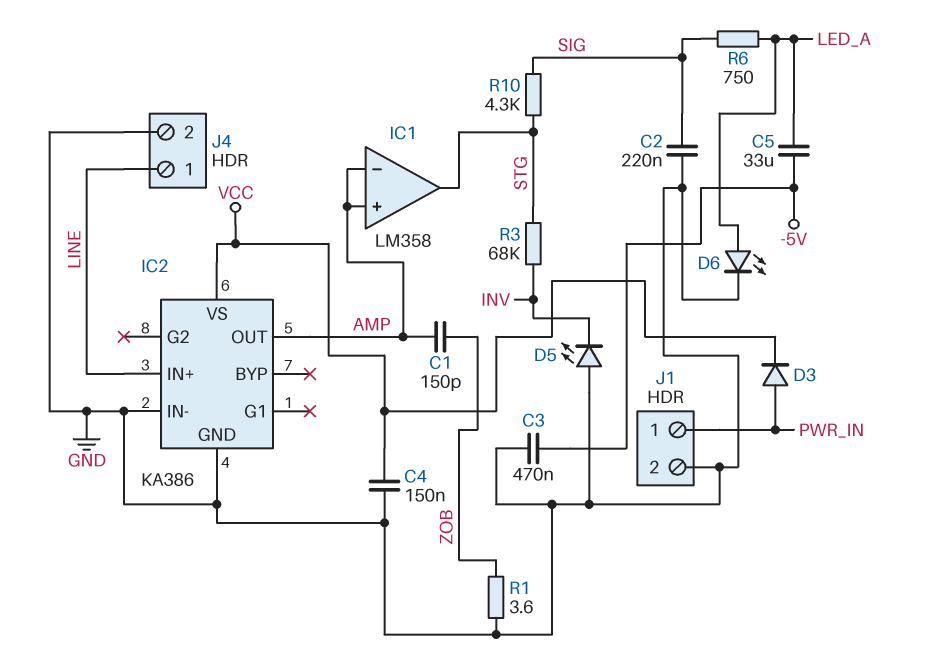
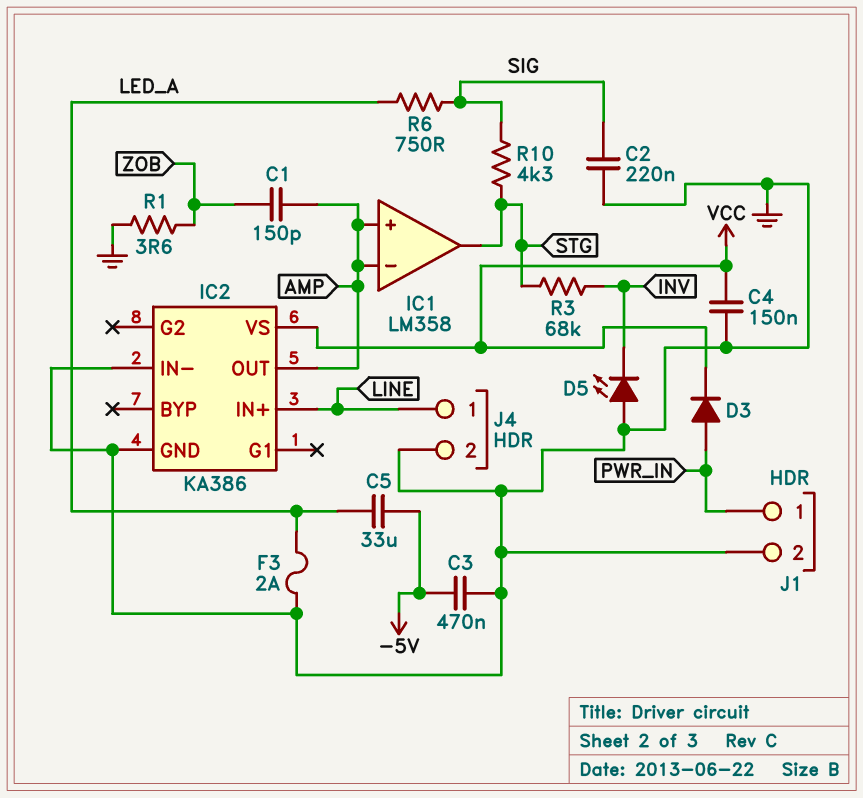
D6: LED (A LED_A, K GND) -> none
F3: none -> 2A (GND, LED_A)

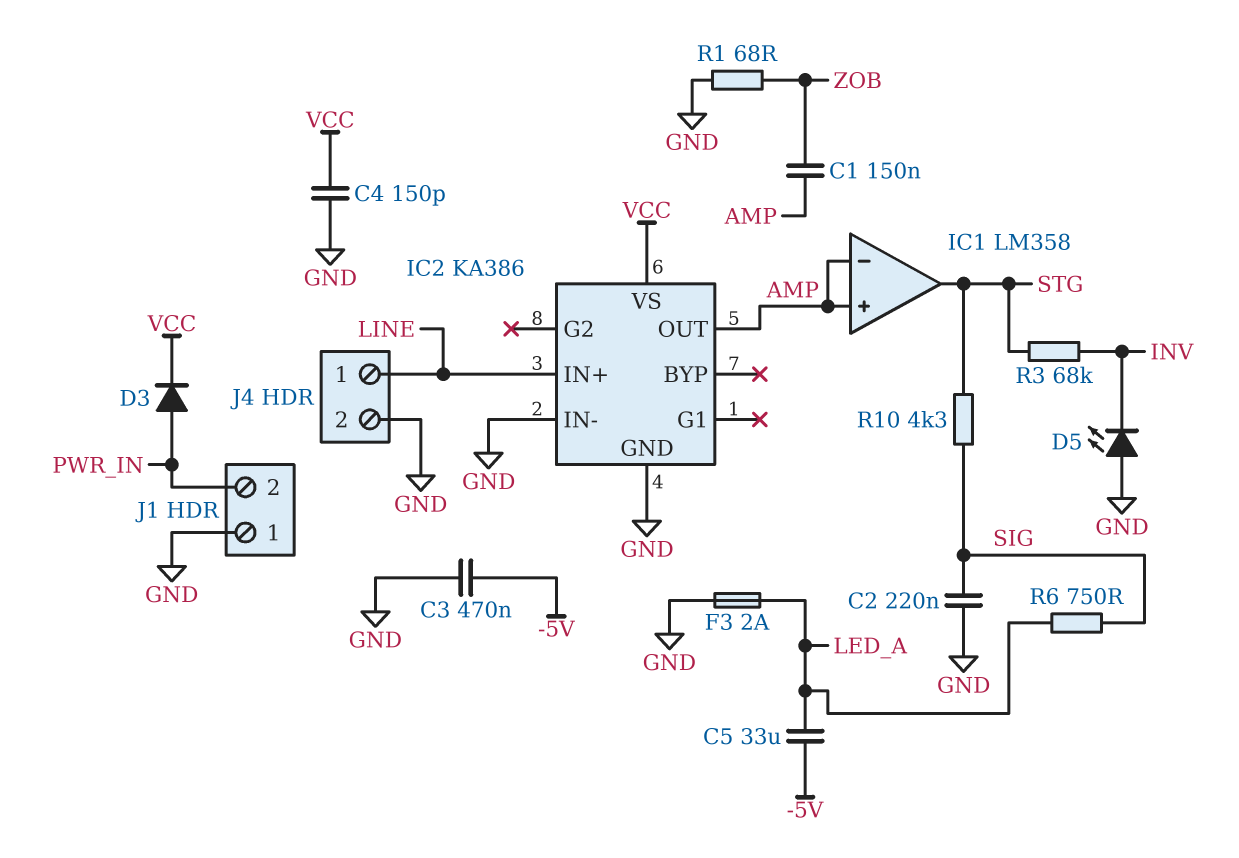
C1: 150pF (AMP, ZOB) -> 150nF (AMP, ZOB)
C4: 150nF (GND, VCC) -> 150pF (GND, VCC)
J1 pin 1: PWR_IN -> GND
J1 pin 2: GND -> PWR_IN
R1: 3.6 (GND, ZOB) -> 68 (GND, ZOB)

